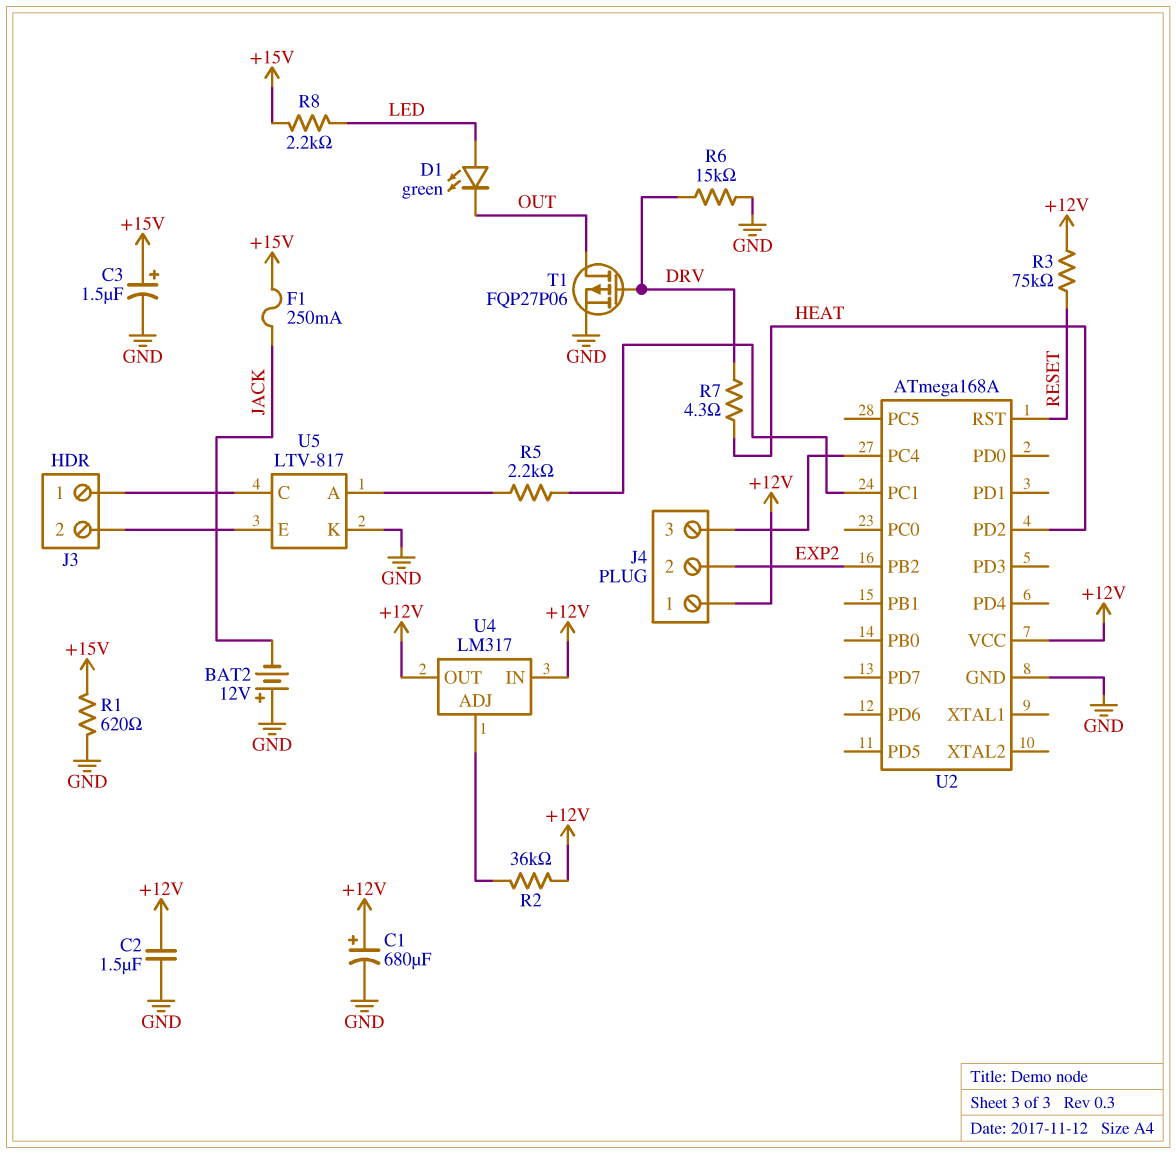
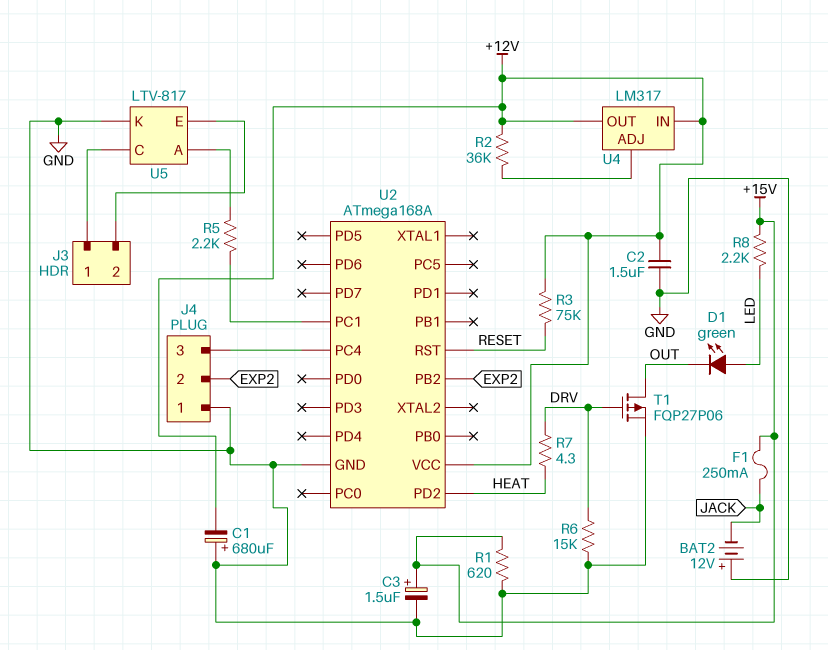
C1: 680uF (plus +12V, minus GND) -> 680uF (plus GND, minus +12V)
J4 pin 1: +12V -> GND

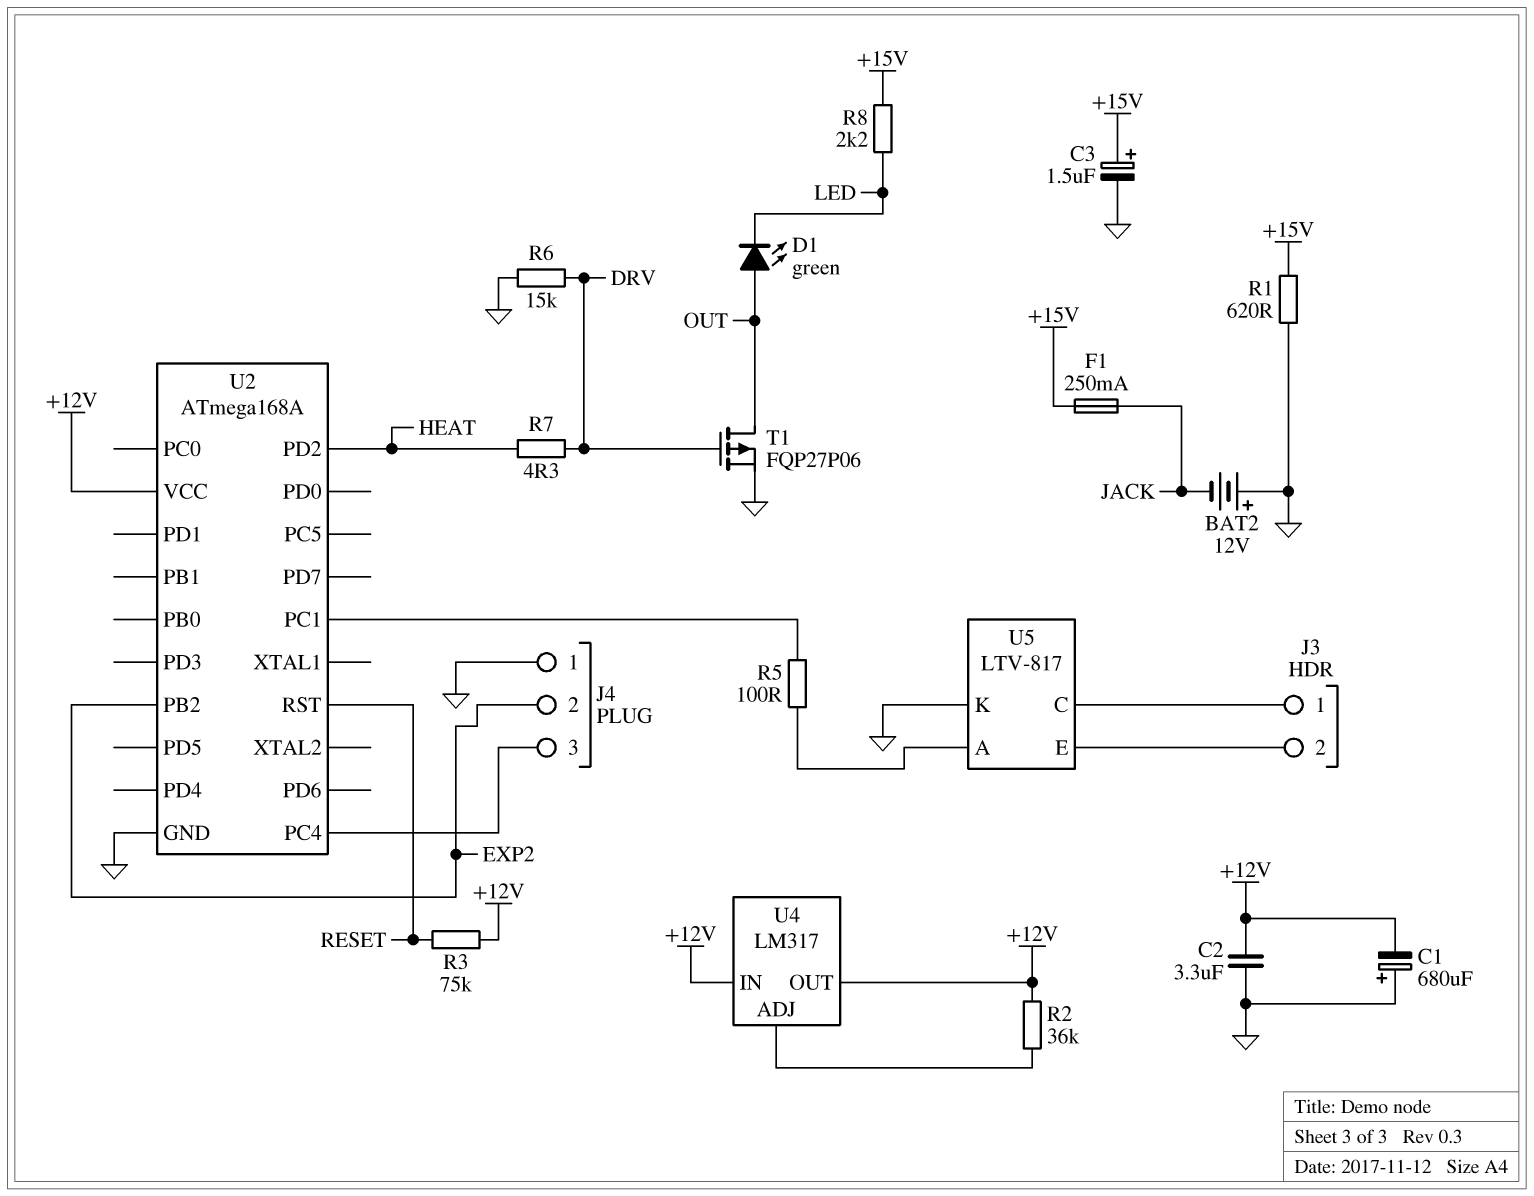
C2: 1.5uF (+12V, GND) -> 3.3uF (+12V, GND)
D1: LED green (A LED, K OUT) -> LED green (A OUT, K LED)
R5: 2.2k (U2/PC1, U5/A) -> 100 (U2/PC1, U5/A)

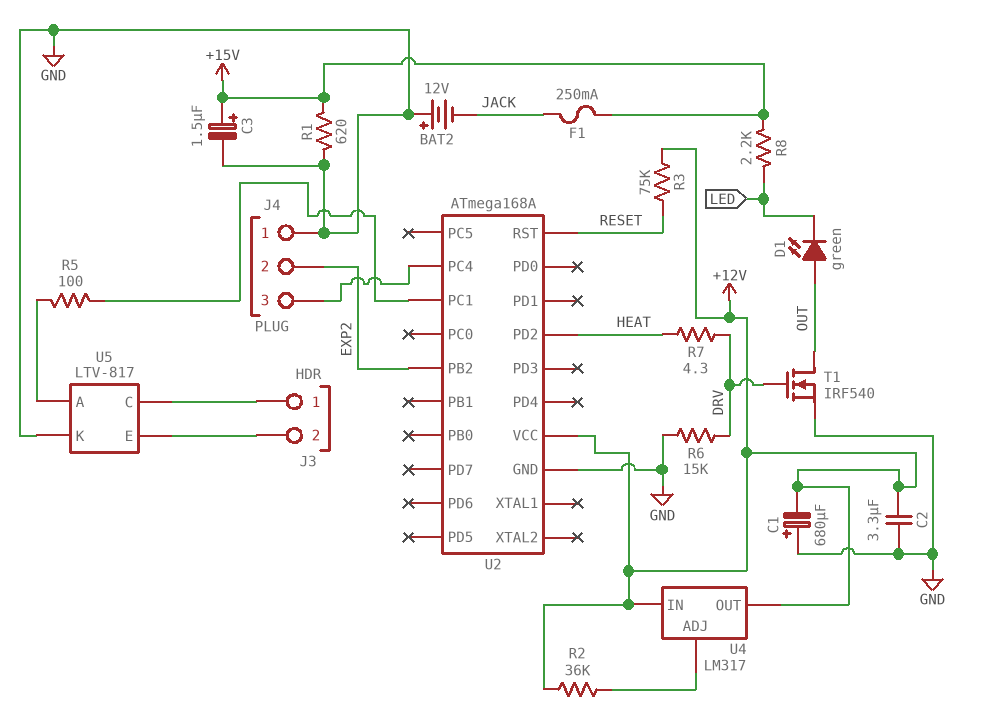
T1: PMOS FQP27P06 (G DRV, D OUT, S GND) -> NMOS IRF540 (G DRV, D OUT, S GND)

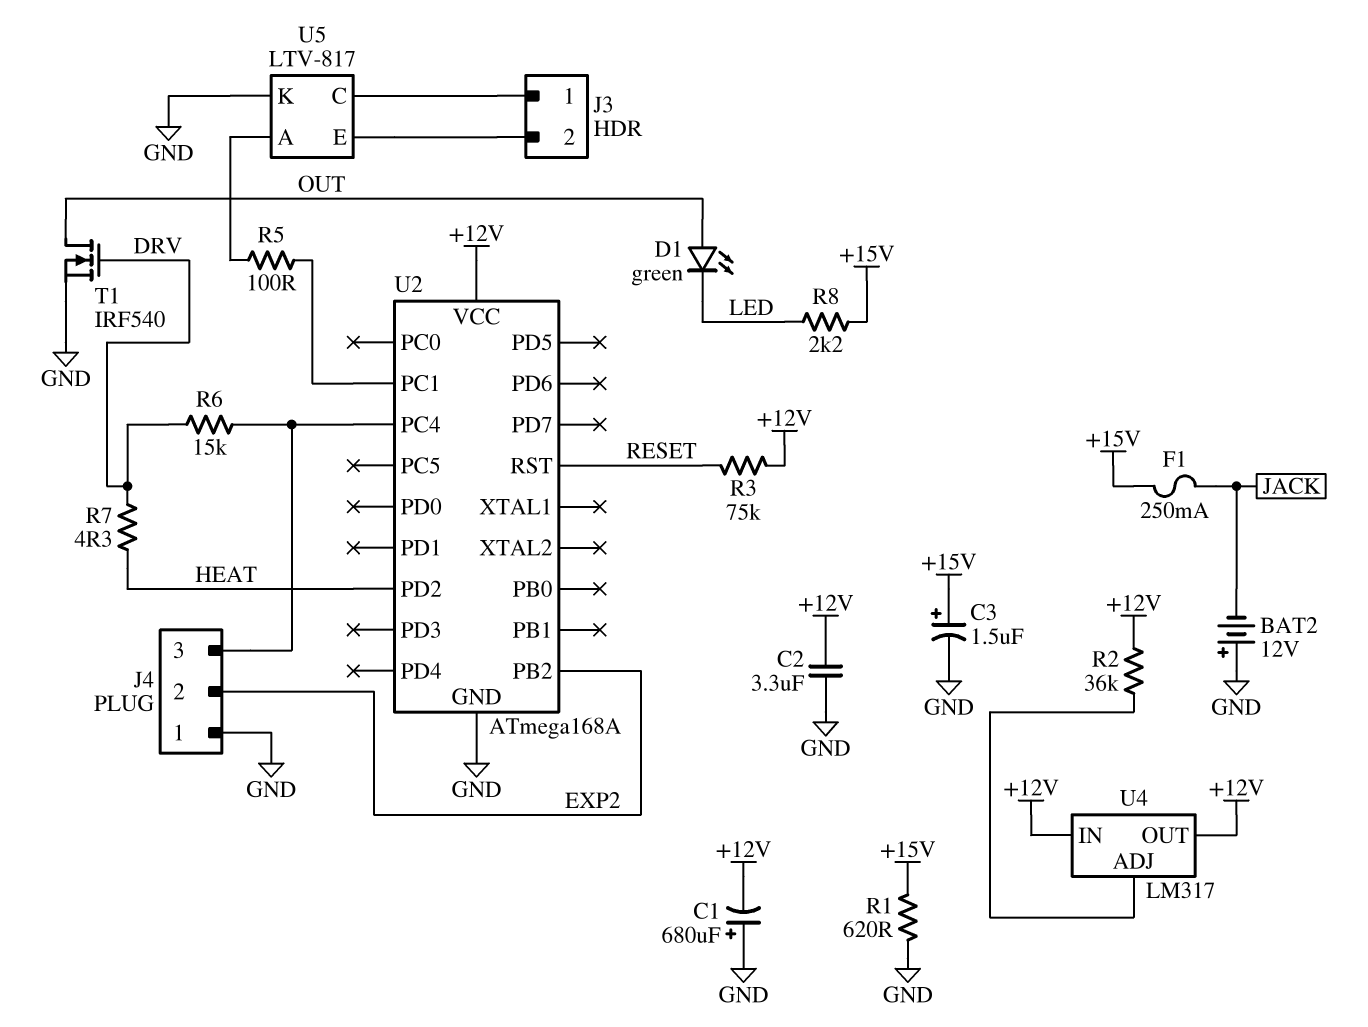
R6: 15k (DRV, GND) -> 15k (DRV, J4/3)

